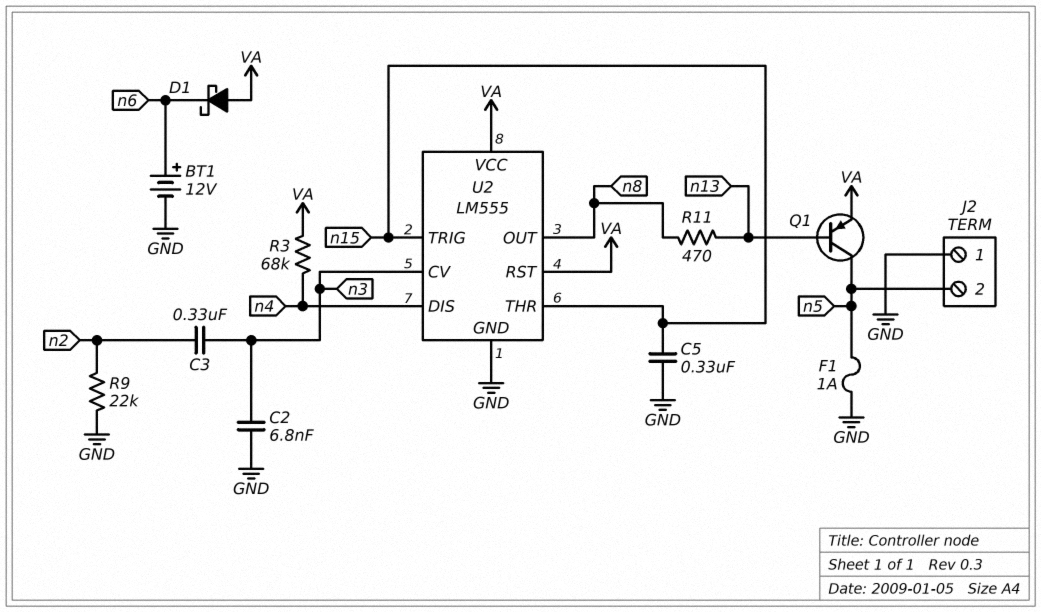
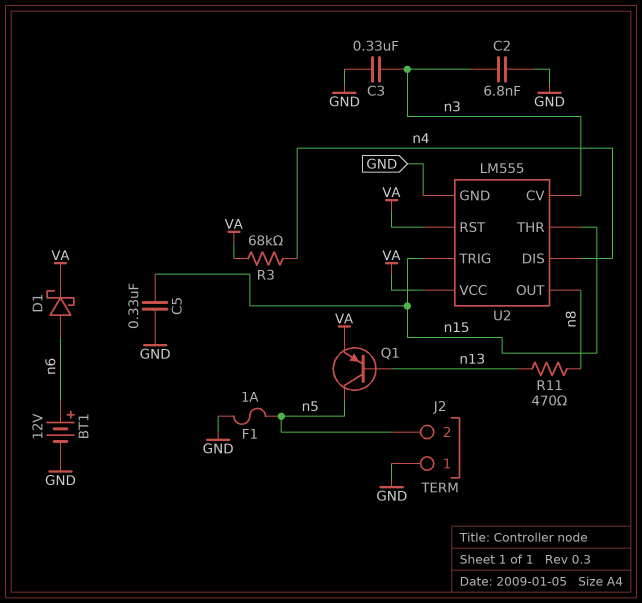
C3: 330nF (n2, n3) -> 330nF (GND, n3)
D1: schottky (A VA, K n6) -> schottky (A n6, K VA)
R9: 22k (GND, n2) -> none

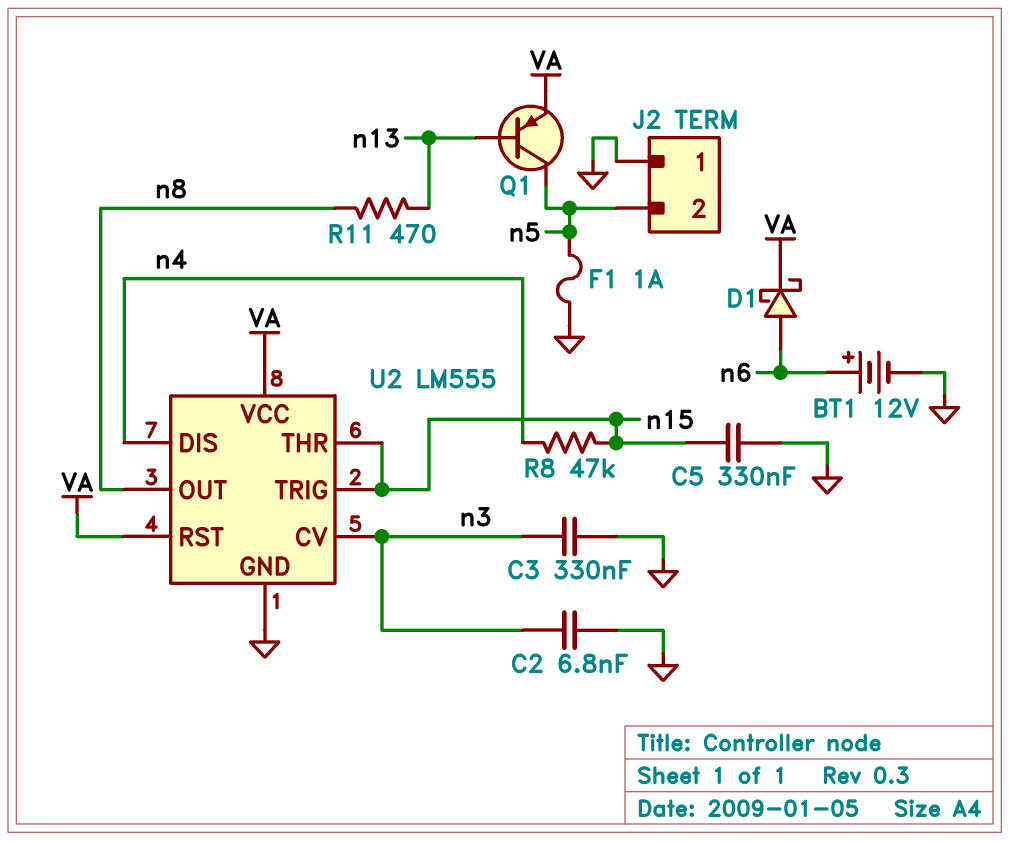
R3: 68k (VA, n4) -> none
R8: none -> 47k (n4, n15)

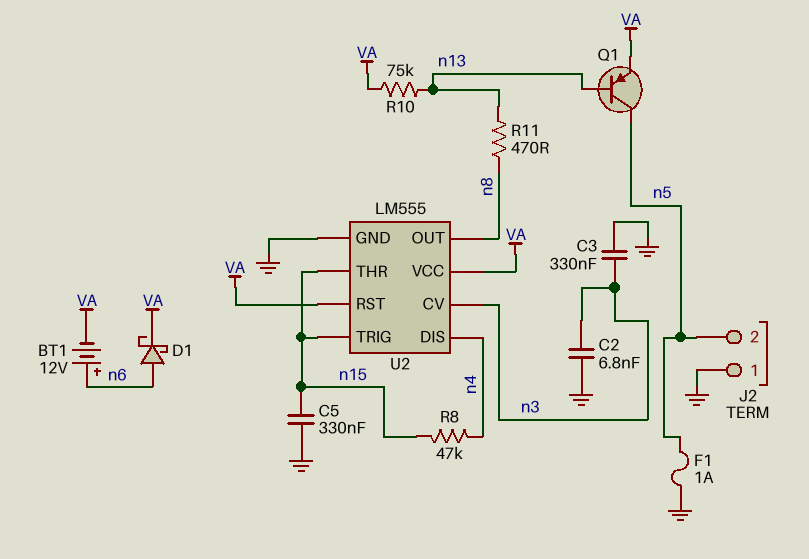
BT1: 12V (plus n6, minus GND) -> 12V (plus n6, minus VA)
R10: none -> 75k (VA, n13)

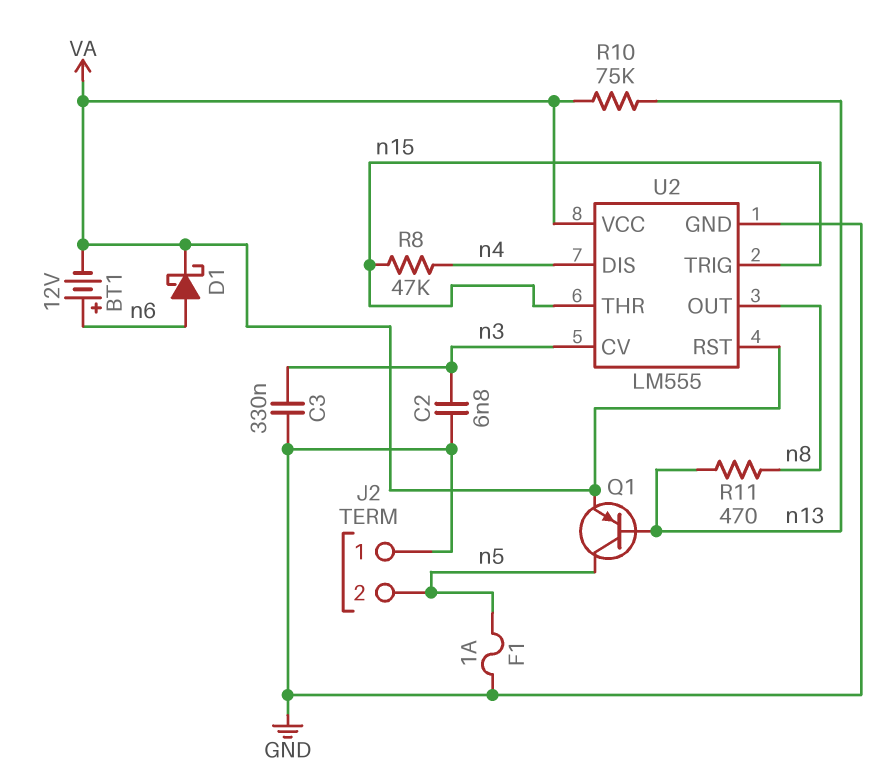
C5: 330nF (GND, n15) -> none

